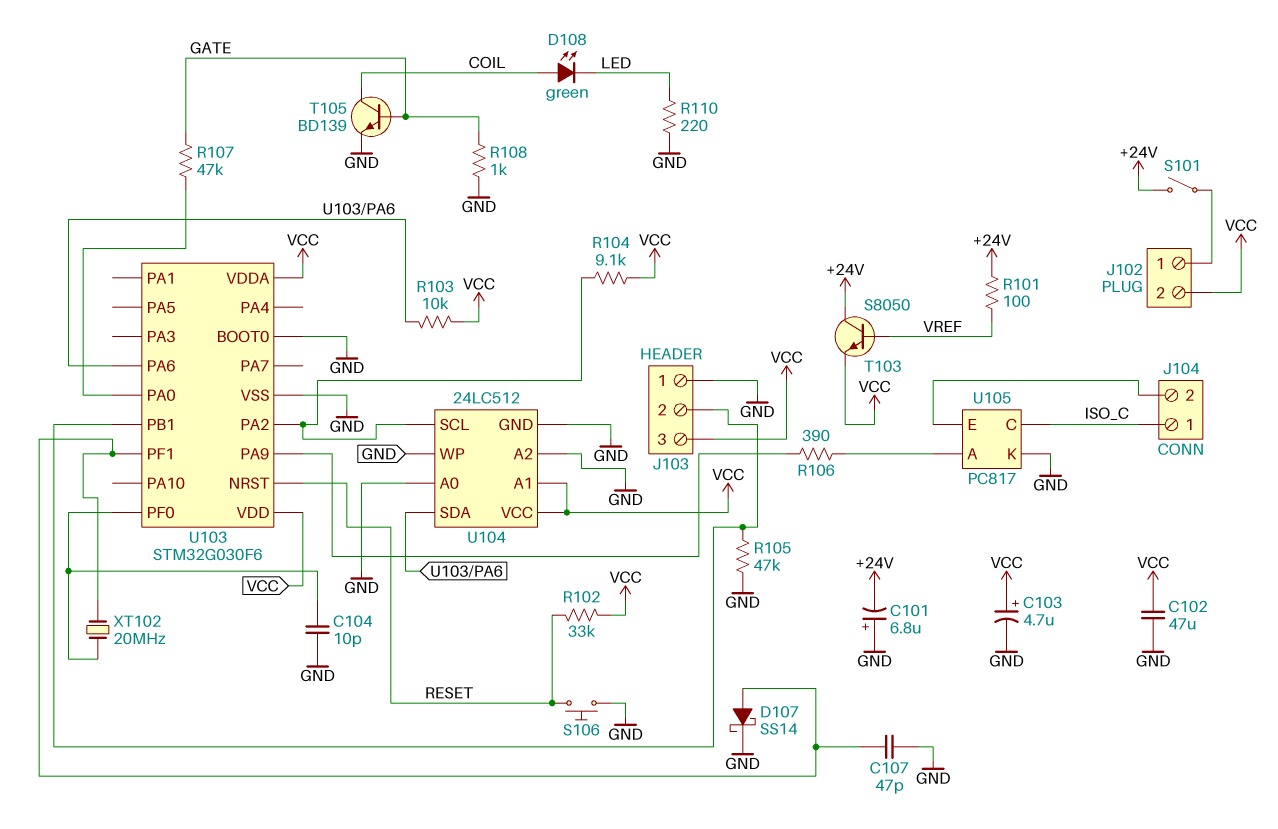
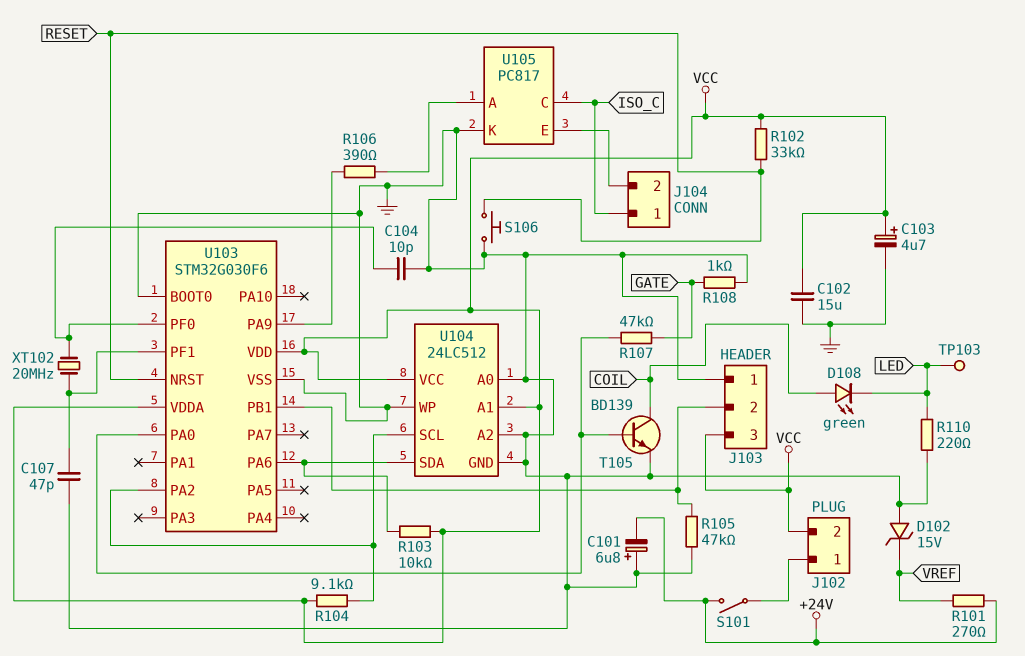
C102: 47uF (GND, VCC) -> 15uF (GND, VCC)
D102: none -> zener 15V (A GND, K VREF)
D107: schottky SS14 (A U103/PF1, K GND) -> none
R101: 100 (+24V, VREF) -> 270 (+24V, VREF)
T103: NPN S8050 (B VREF, C +24V, E VCC) -> none
T105: NPN BD139 (B GATE, C COIL, E GND) -> NPN BD139 (B U103/PA0, C COIL, E GND)
TP103: none -> test point (LED)

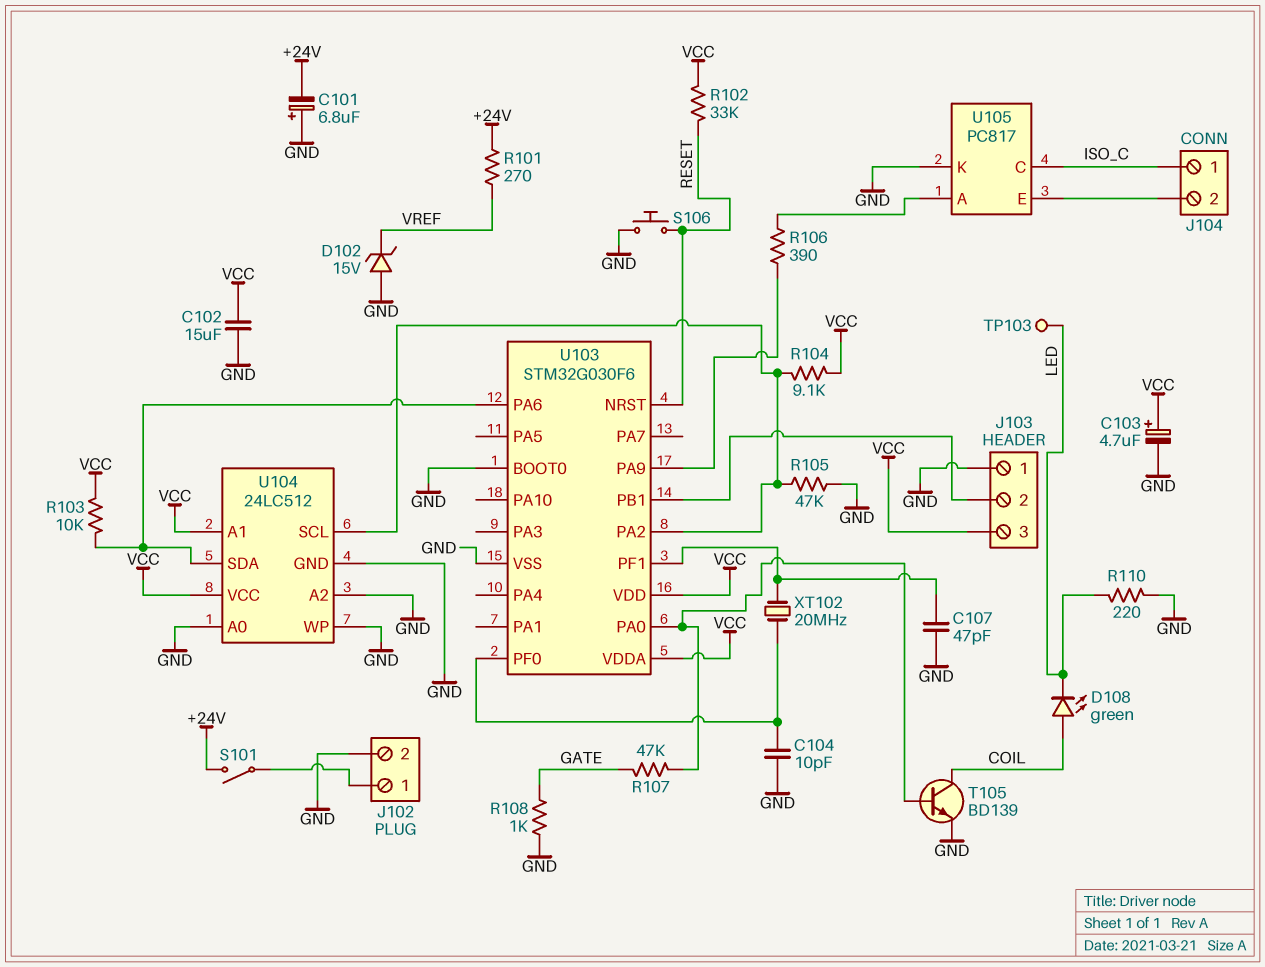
J102 pin 2: VCC -> GND
R105: 47k (GND, J103/2) -> 47k (GND, U103/PA2)

